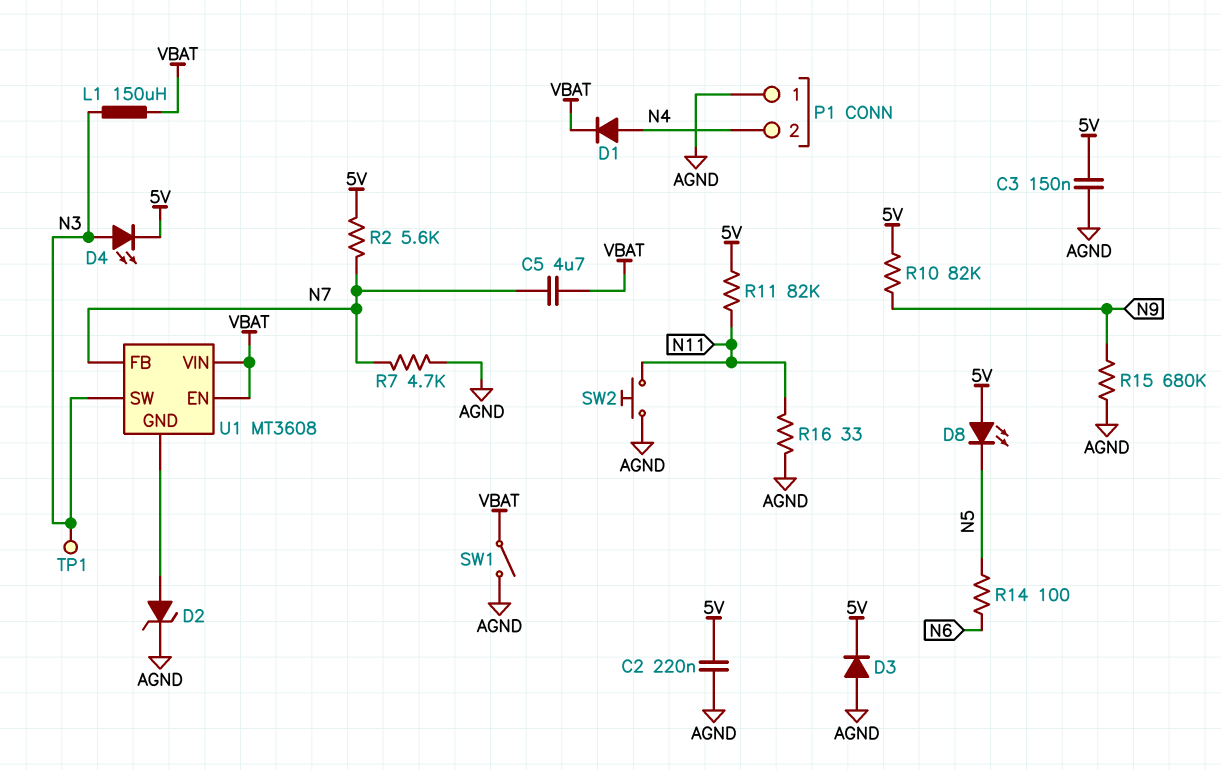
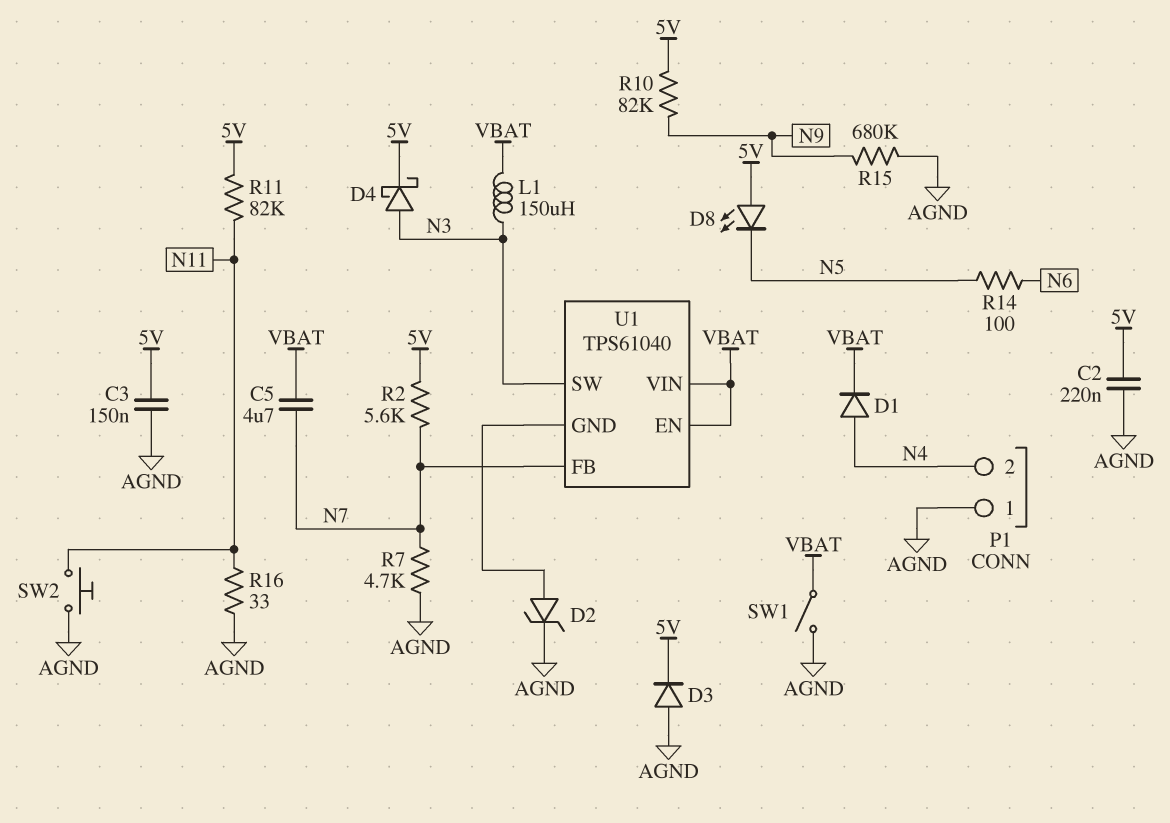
D4: LED (A N3, K 5V) -> schottky (A N3, K 5V)
TP1: test point (N3) -> none
U1: MT3608 -> TPS61040

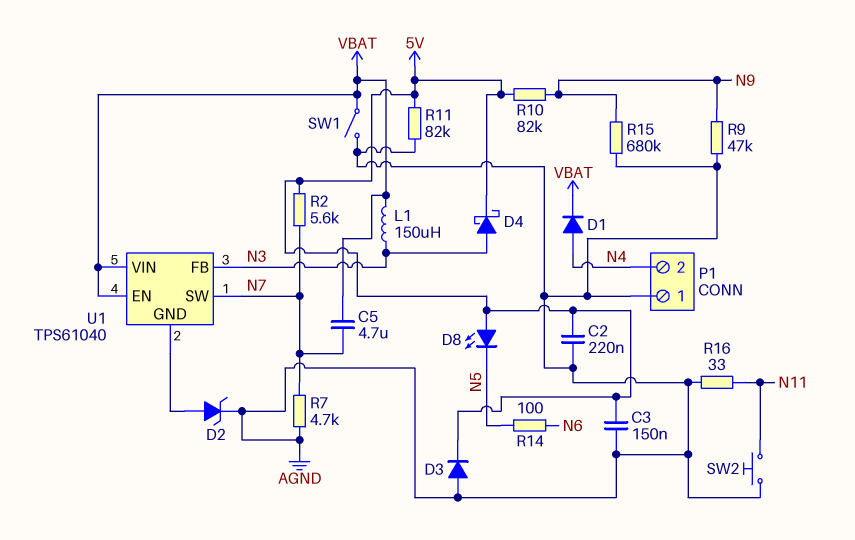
R9: none -> 47k (AGND, N9)
R11: 82k (5V, N11) -> 82k (5V, AGND)
U1 pin FB: N7 -> N3
U1 pin SW: N3 -> N7

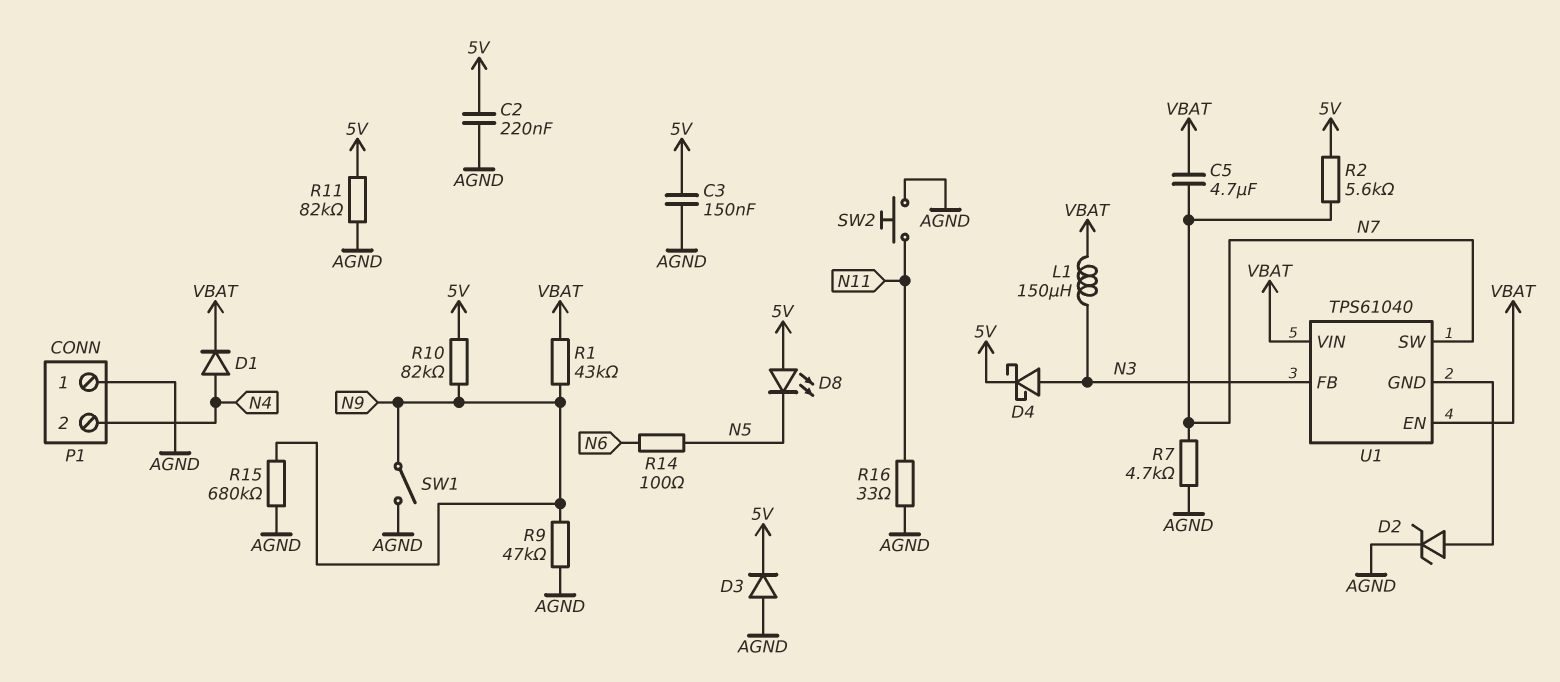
R1: none -> 43k (N9, VBAT)
SW1: switch (AGND, VBAT) -> switch (AGND, N9)

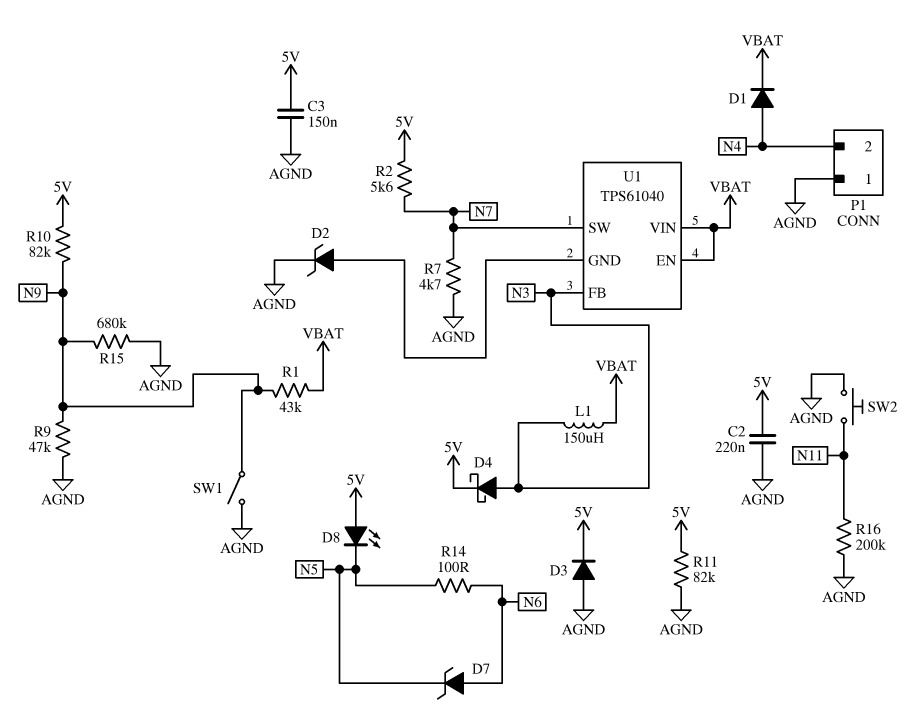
C5: 4.7uF (N7, VBAT) -> none
D7: none -> zener (A N6, K N5)
R16: 33 (AGND, N11) -> 200k (AGND, N11)

